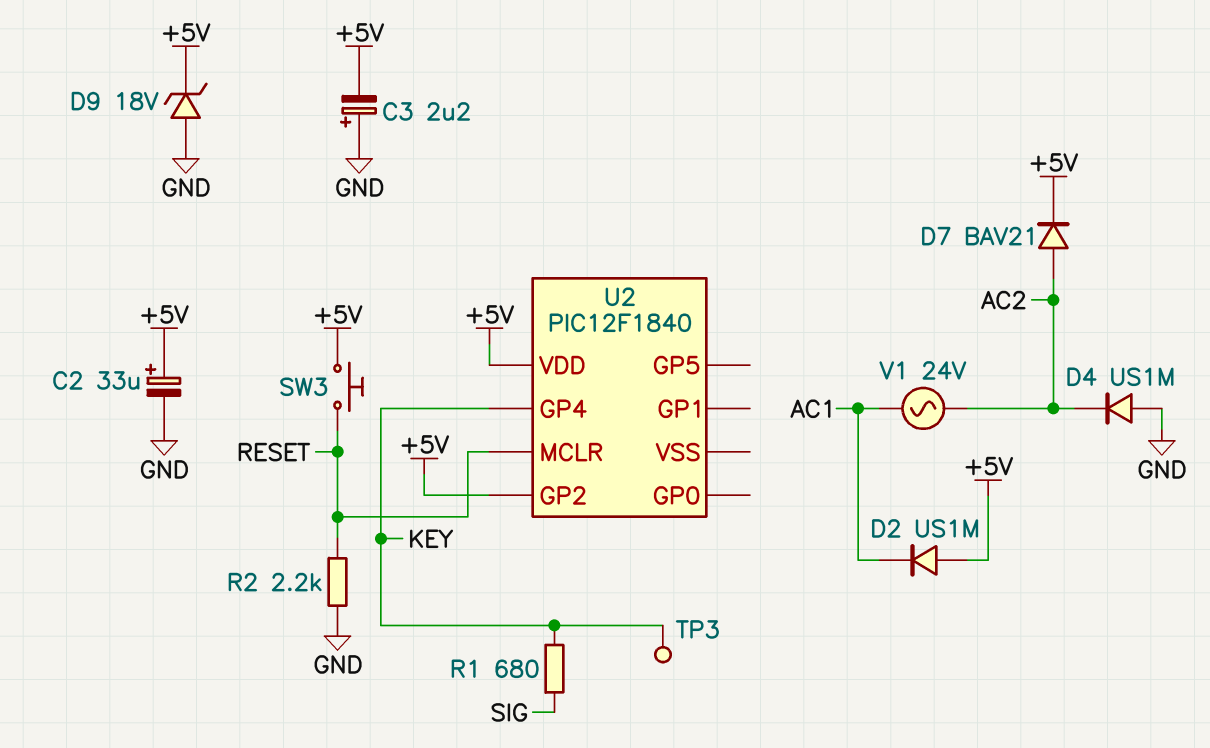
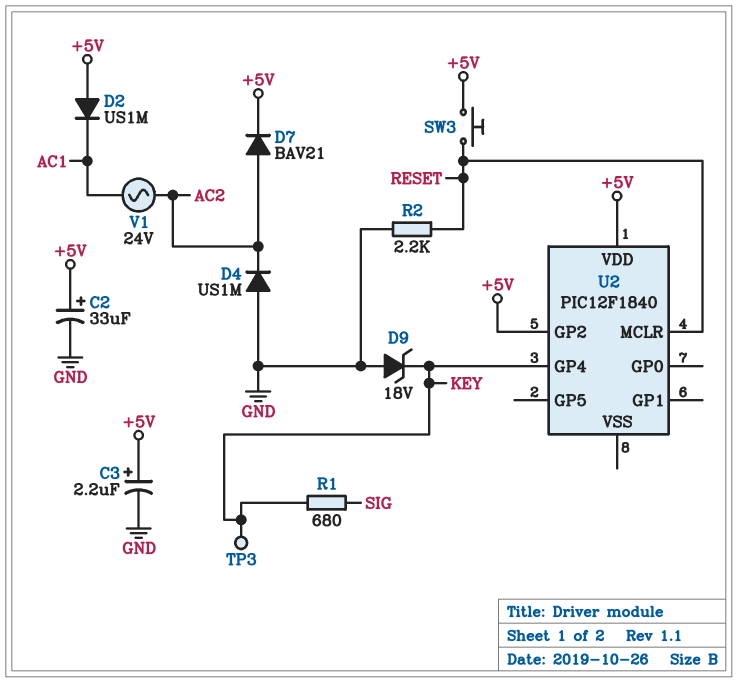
C3: 2.2uF (plus GND, minus +5V) -> 2.2uF (plus +5V, minus GND)
D9: zener 18V (A GND, K +5V) -> zener 18V (A GND, K KEY)

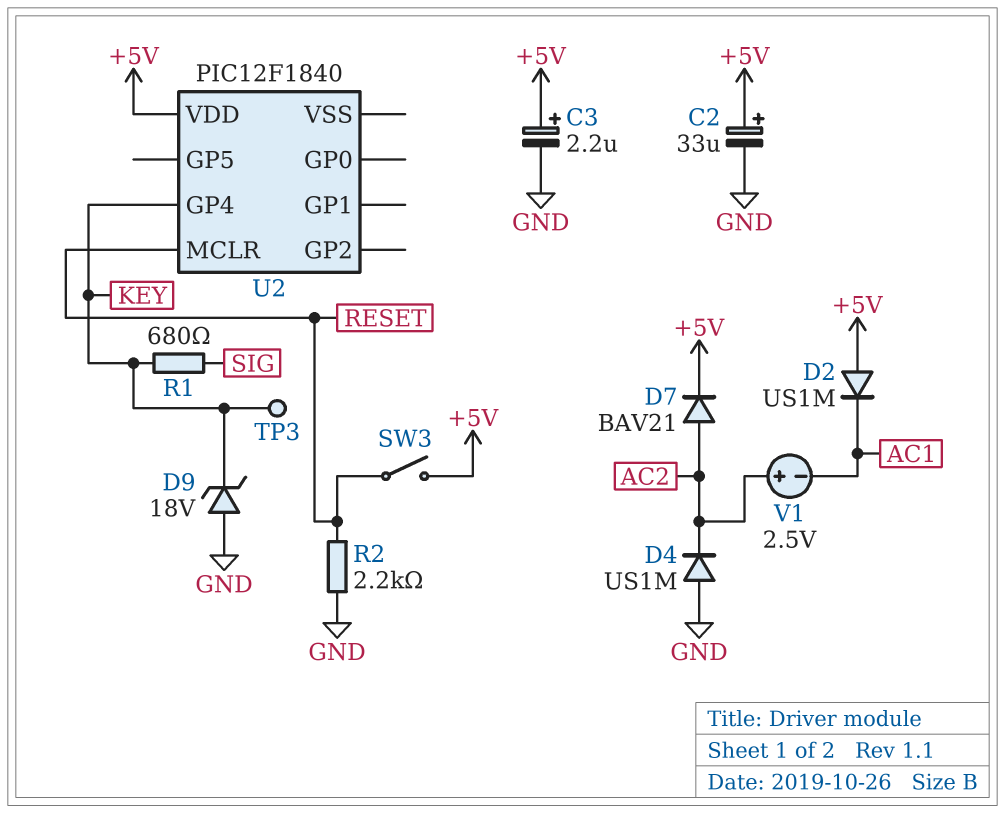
SW3: button (+5V, RESET) -> switch (+5V, RESET)
U2 pin GP2: +5V -> none
V1: AC 24V (AC1, AC2) -> 2.5V (plus AC2, minus AC1)

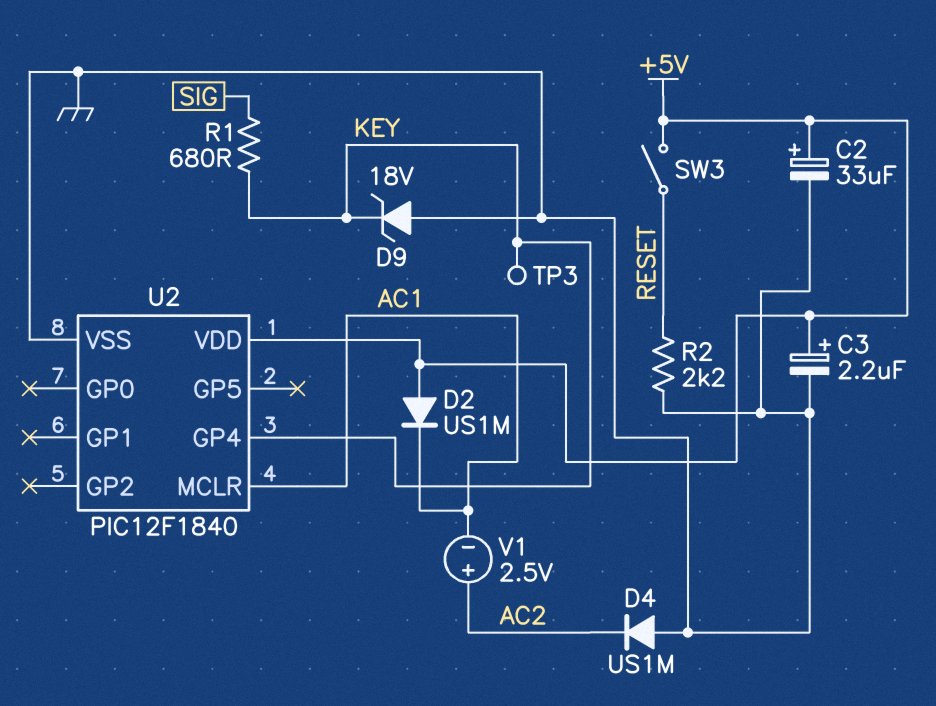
D7: diode BAV21 (A AC2, K +5V) -> none
U2 pin MCLR: RESET -> AC1
U2 pin VSS: none -> GND

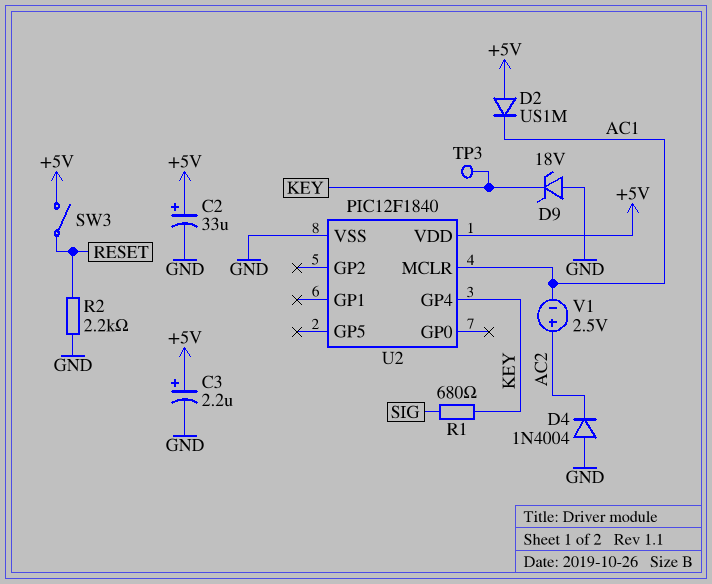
D4: diode US1M (A GND, K AC2) -> diode 1N4004 (A GND, K AC2)

